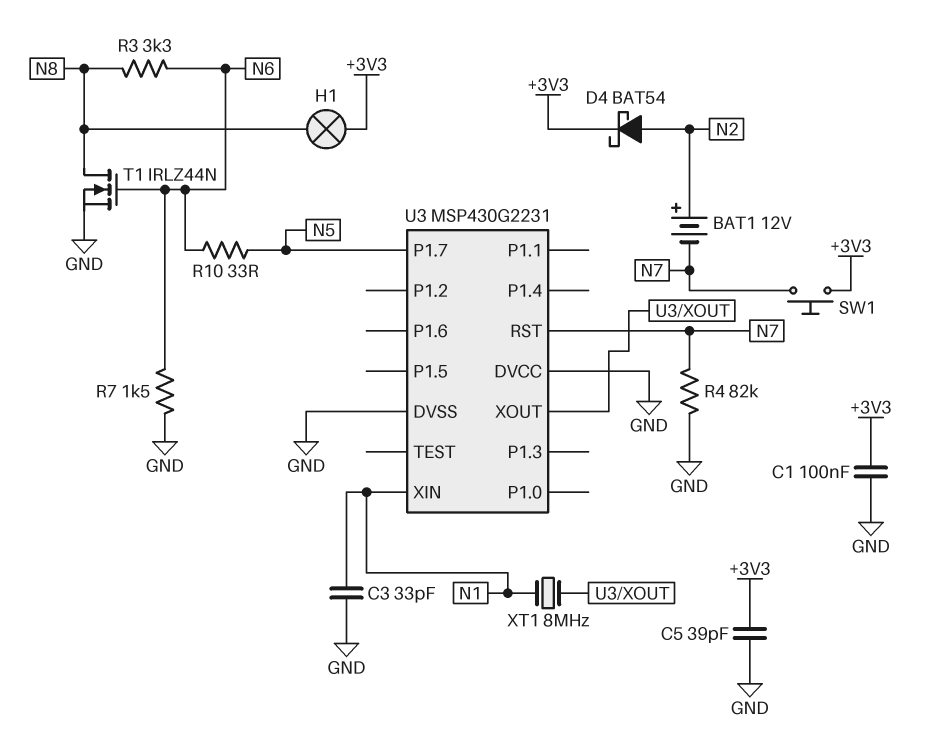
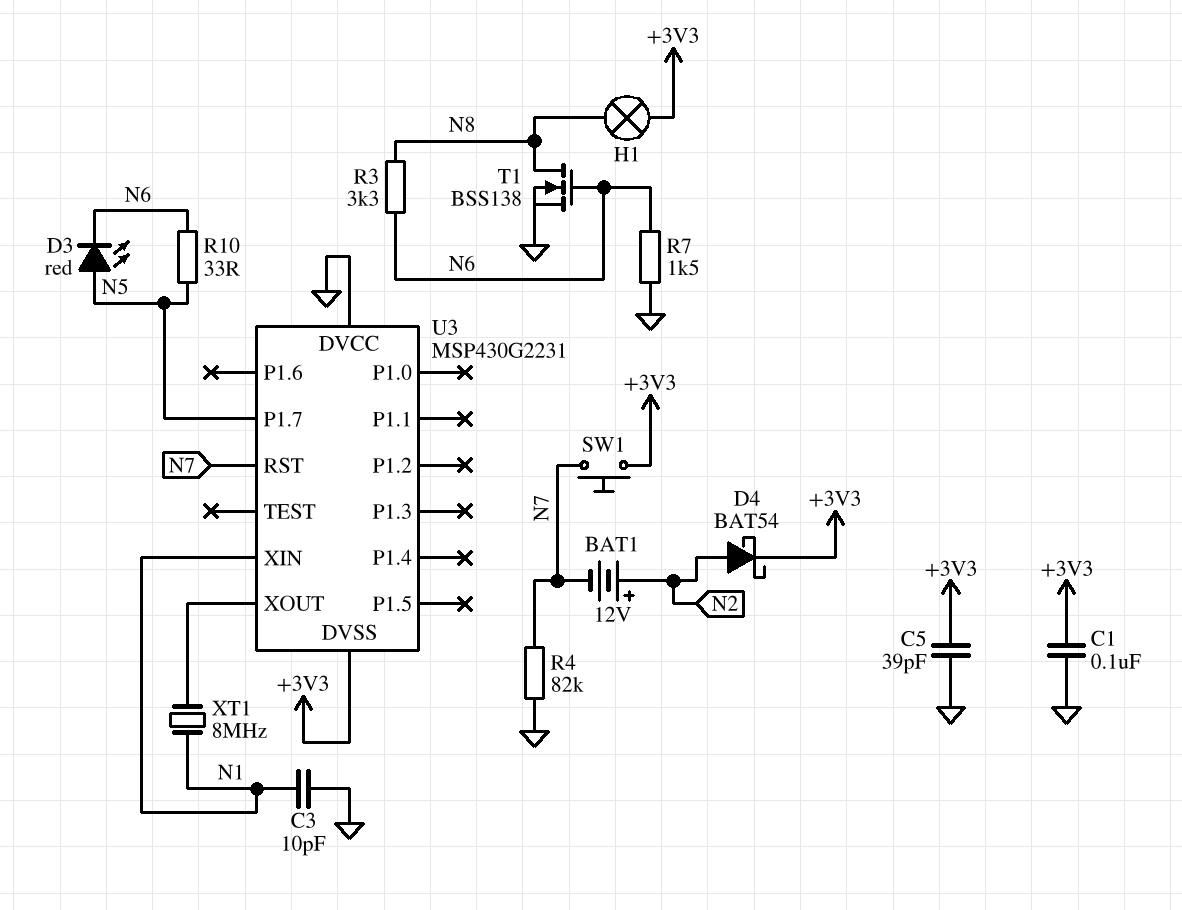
C3: 33pF (GND, N1) -> 10pF (GND, N1)
D3: none -> LED red (A N5, K N6)
T1: NMOS IRLZ44N (G N6, D N8, S GND) -> NMOS BSS138 (G N6, D N8, S GND)
U3 pin DVSS: GND -> +3V3

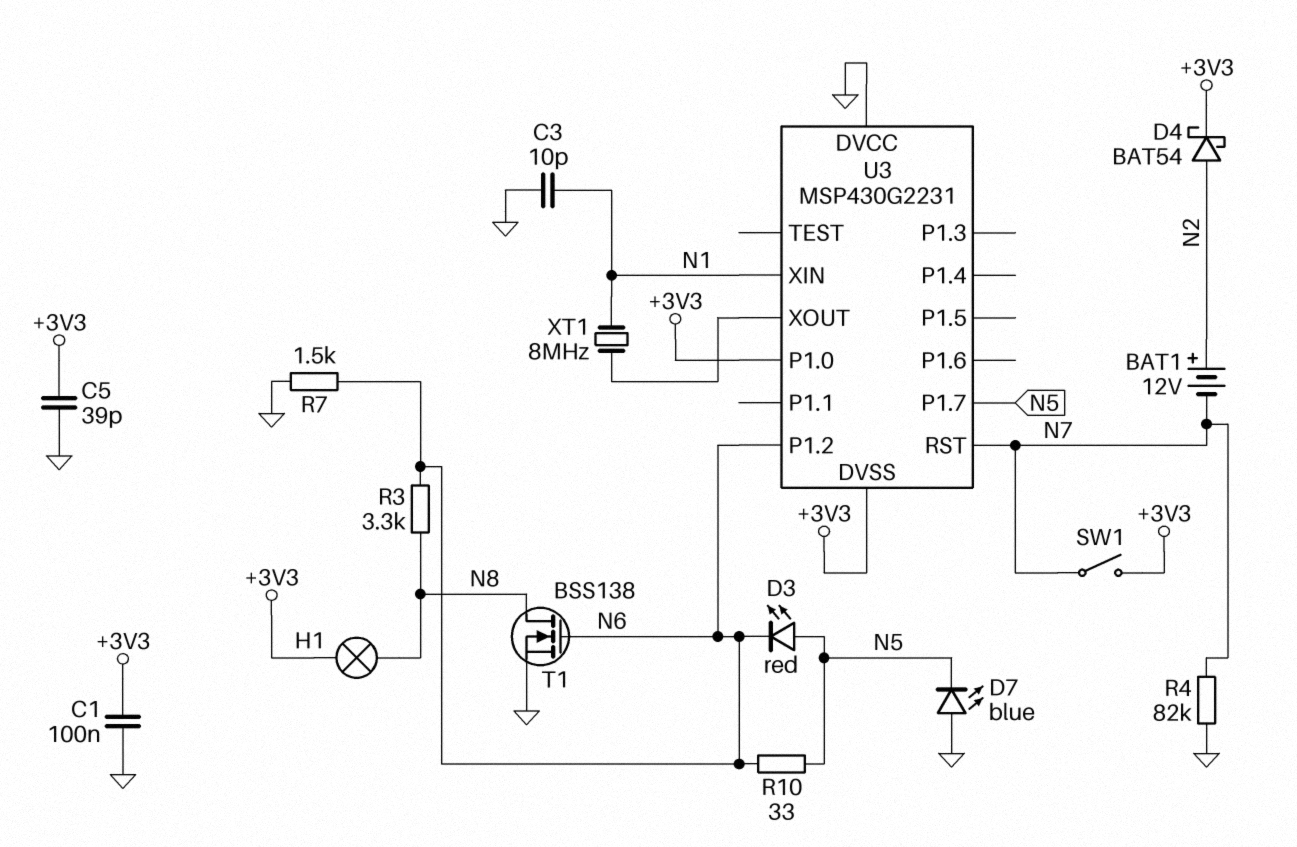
D7: none -> LED blue (A GND, K N5)
SW1: button (+3V3, N7) -> switch (+3V3, N7)
U3 pin P1.0: none -> +3V3
U3 pin P1.2: none -> N6

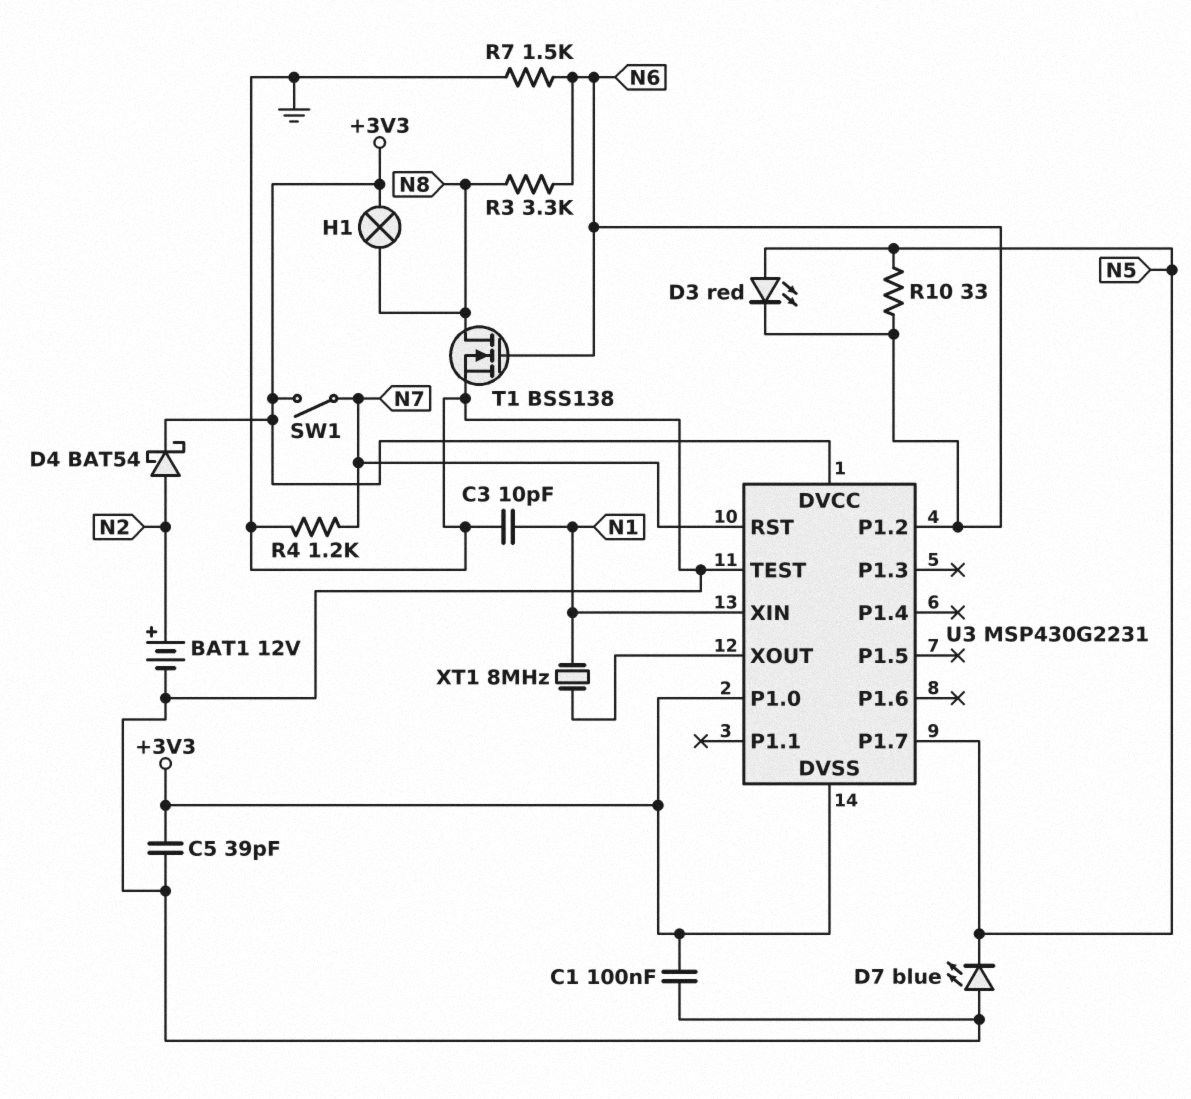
BAT1: 12V (plus N2, minus N7) -> 12V (plus N2, minus GND)
R4: 82k (GND, N7) -> 1.2k (GND, N7)
U3 pin DVCC: GND -> +3V3
U3 pin TEST: none -> GND

